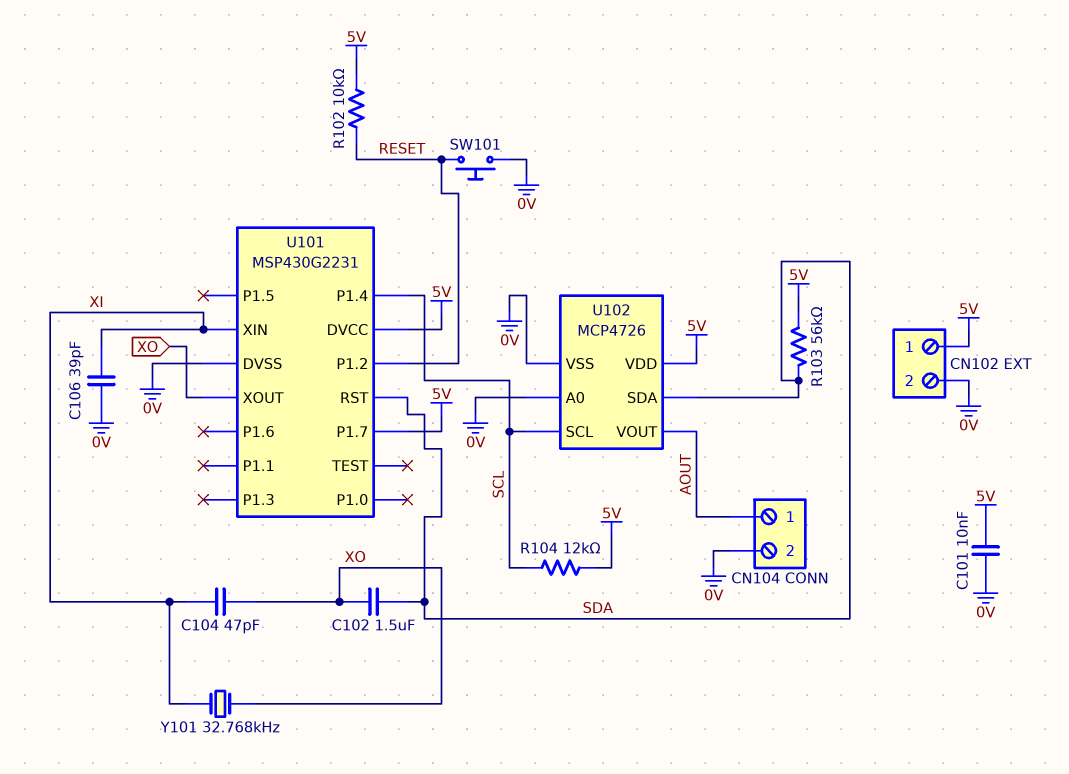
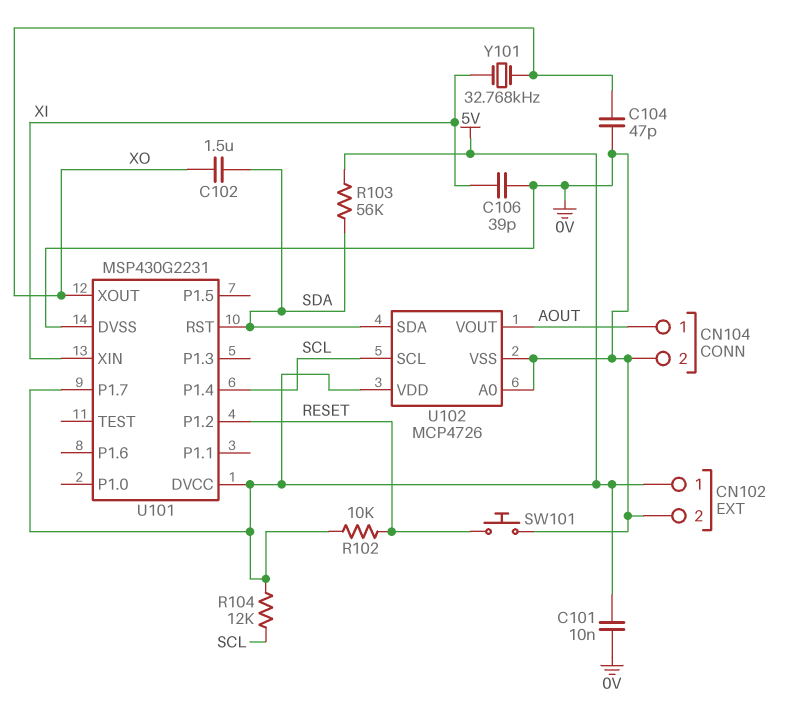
C104: 47pF (XI, XO) -> 47pF (0V, XO)

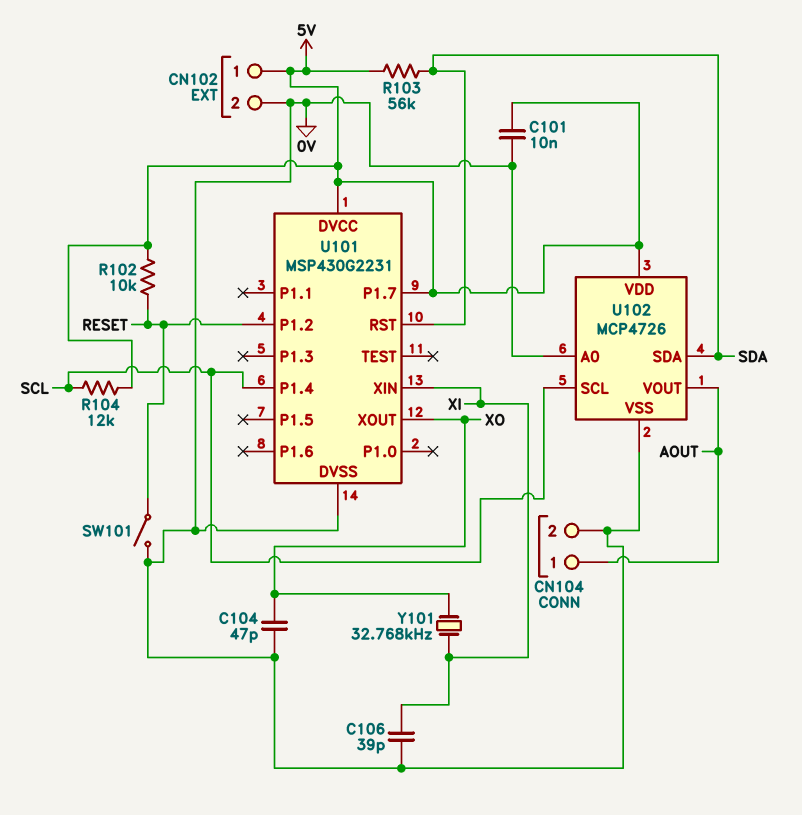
C102: 1.5uF (SDA, XO) -> none
SW101: button (0V, RESET) -> switch (0V, RESET)

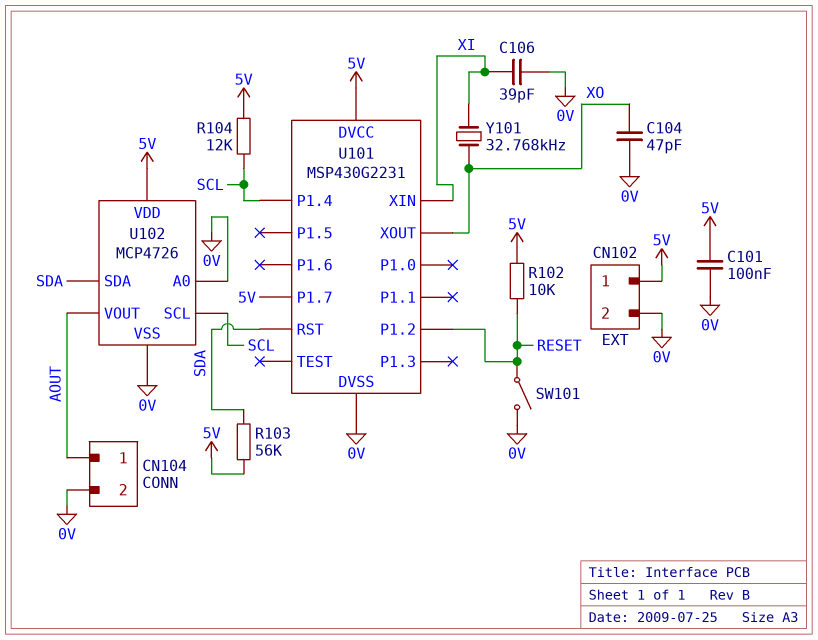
C101: 10nF (0V, 5V) -> 100nF (0V, 5V)

